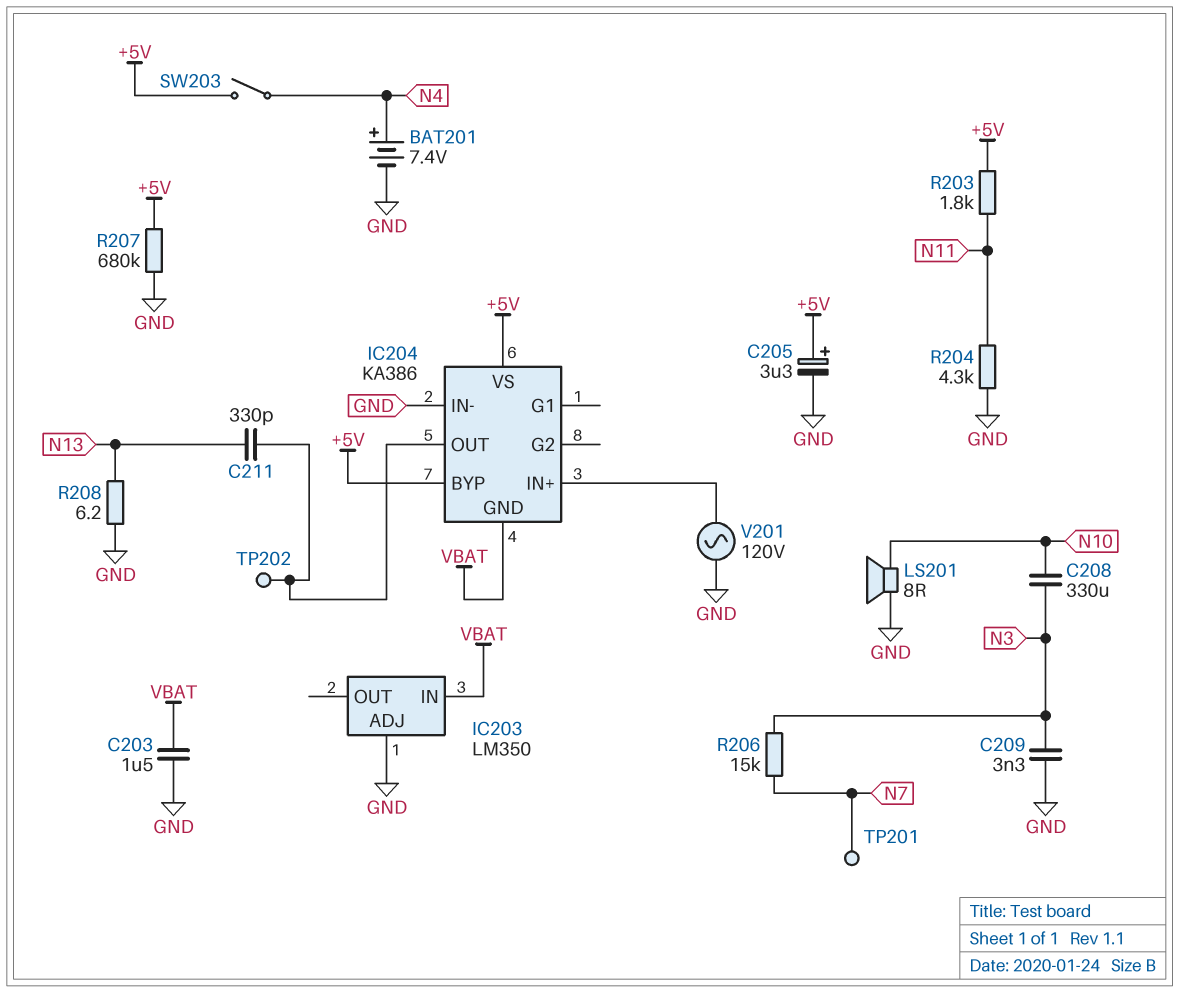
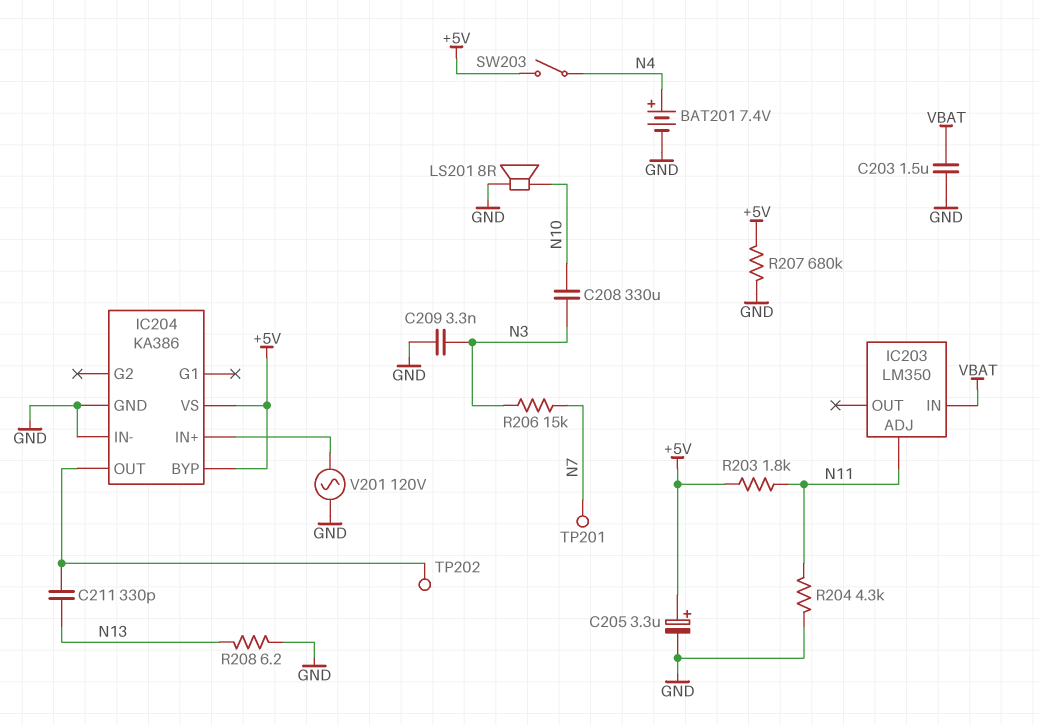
IC203 pin ADJ: GND -> N11
IC204 pin GND: VBAT -> GND

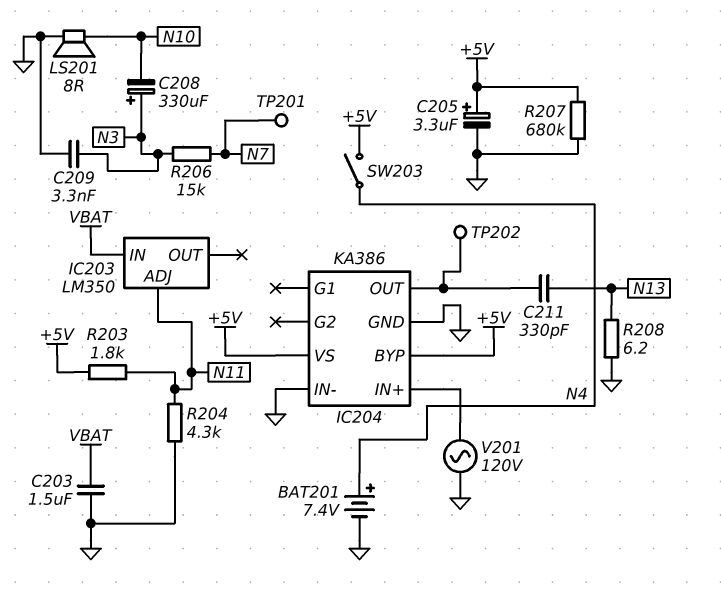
C208: 330uF (N3, N10) -> 330uF (plus N3, minus N10)

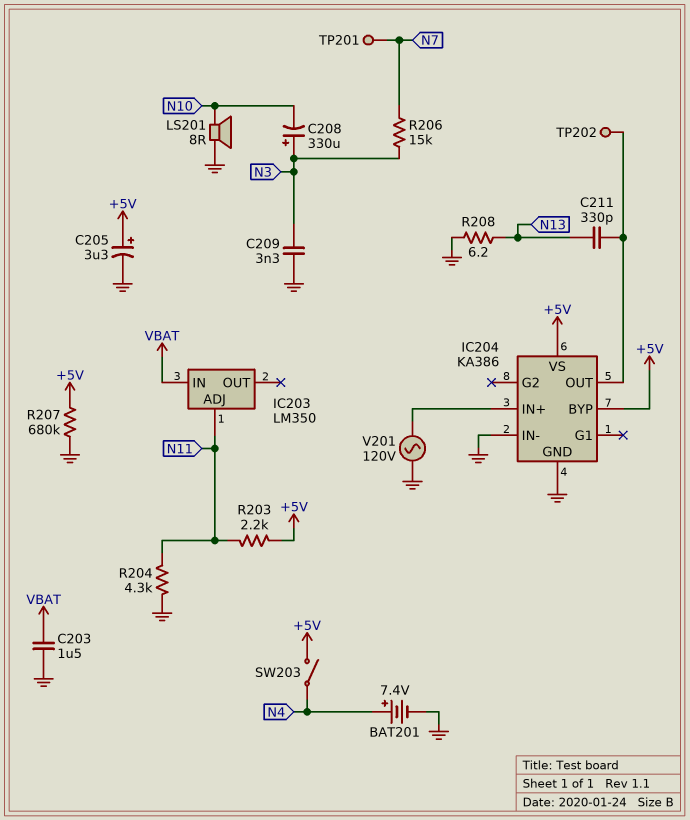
R203: 1.8k (+5V, N11) -> 2.2k (+5V, N11)

